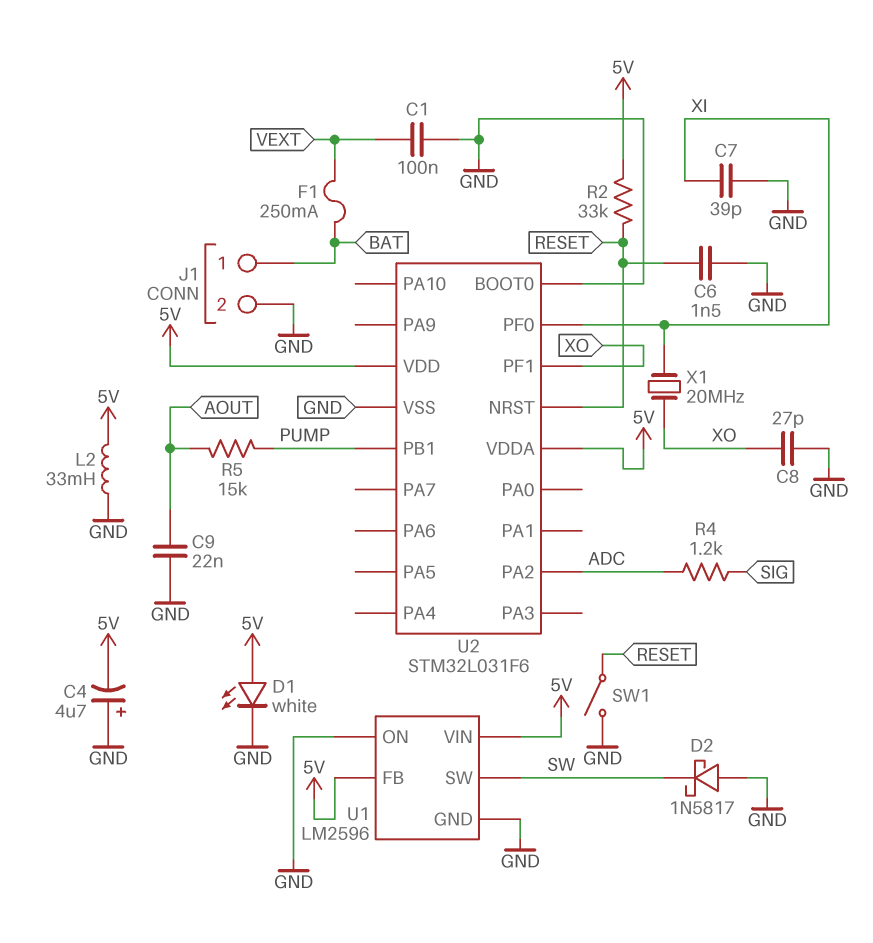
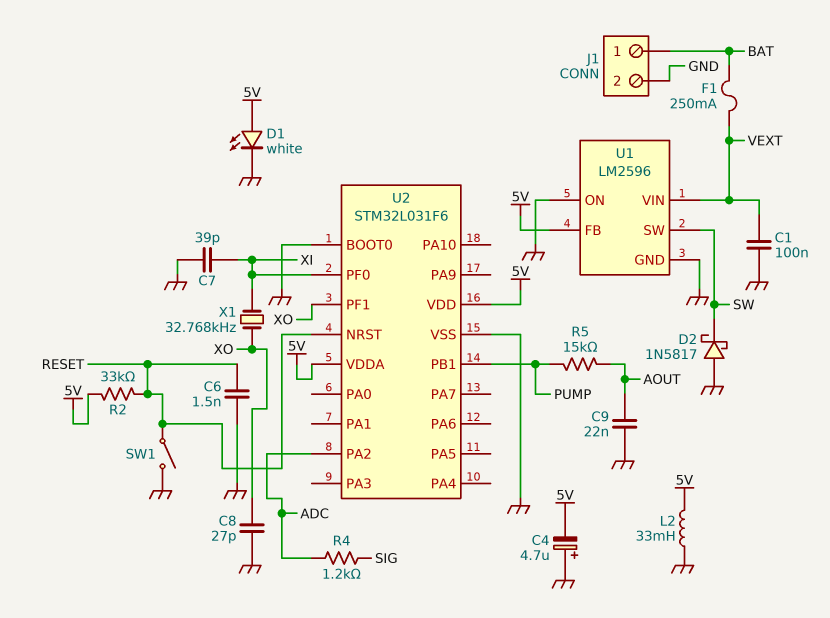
U1 pin VIN: 5V -> VEXT
X1: 20MHz (XI, XO) -> 32.768kHz (XI, XO)

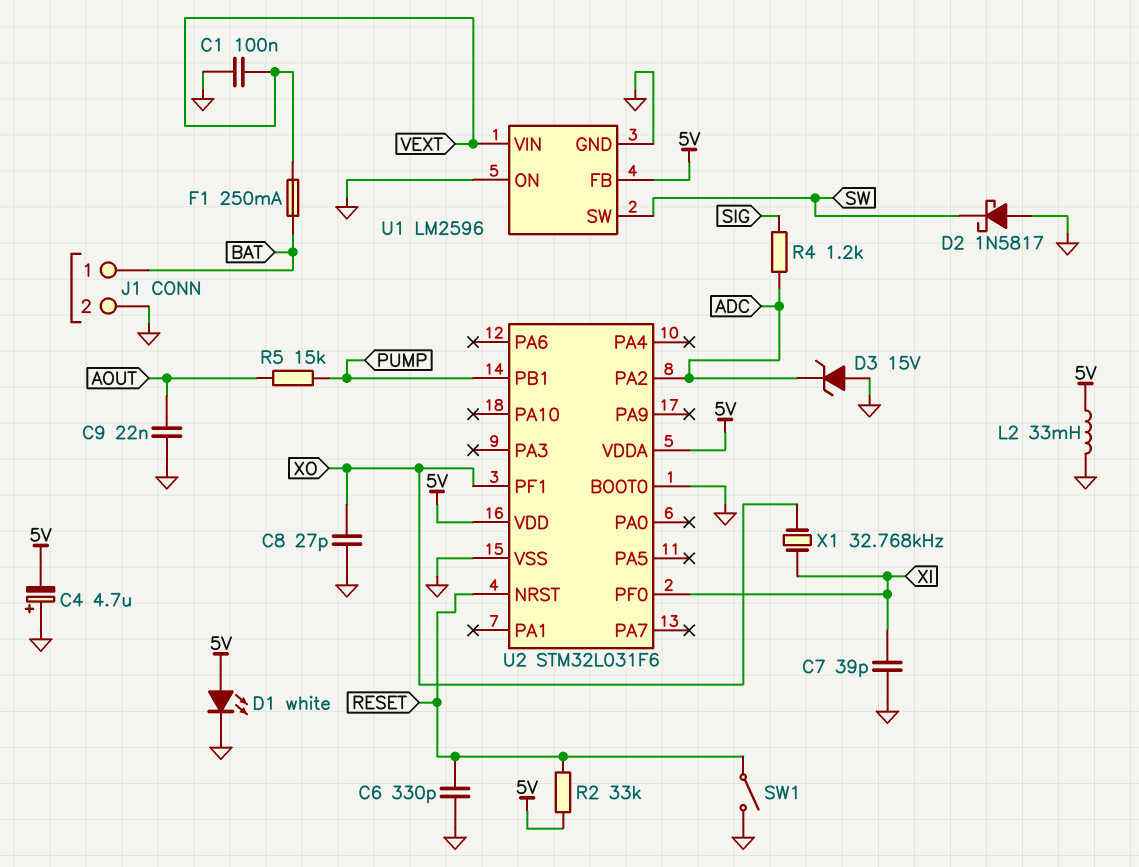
C6: 1.5nF (GND, RESET) -> 330pF (GND, RESET)
D3: none -> zener 15V (A GND, K ADC)

